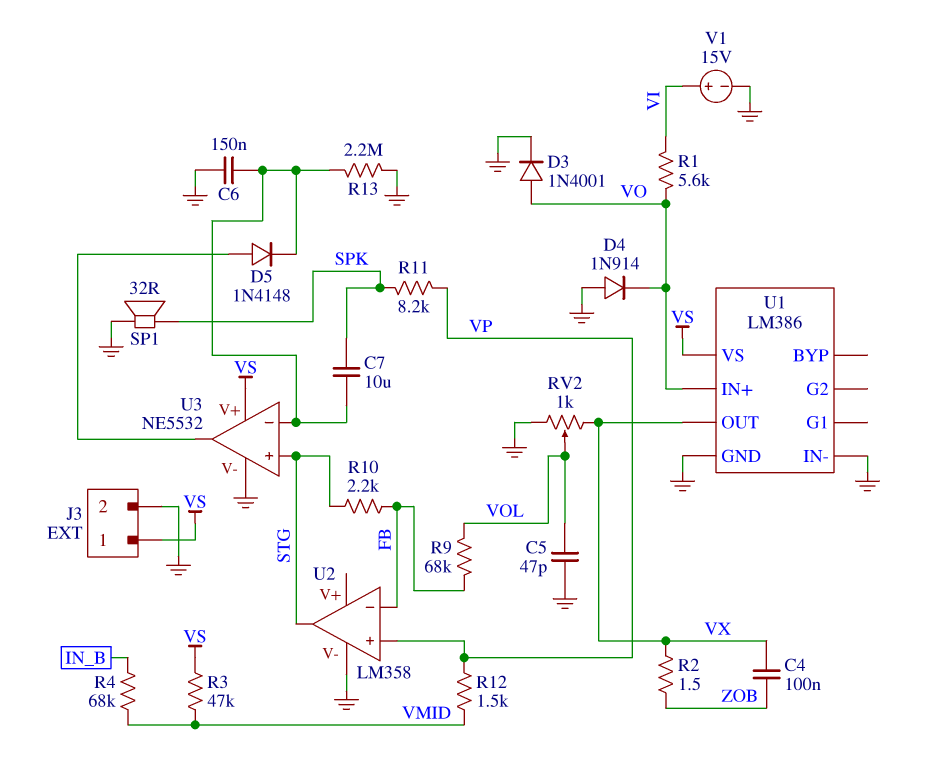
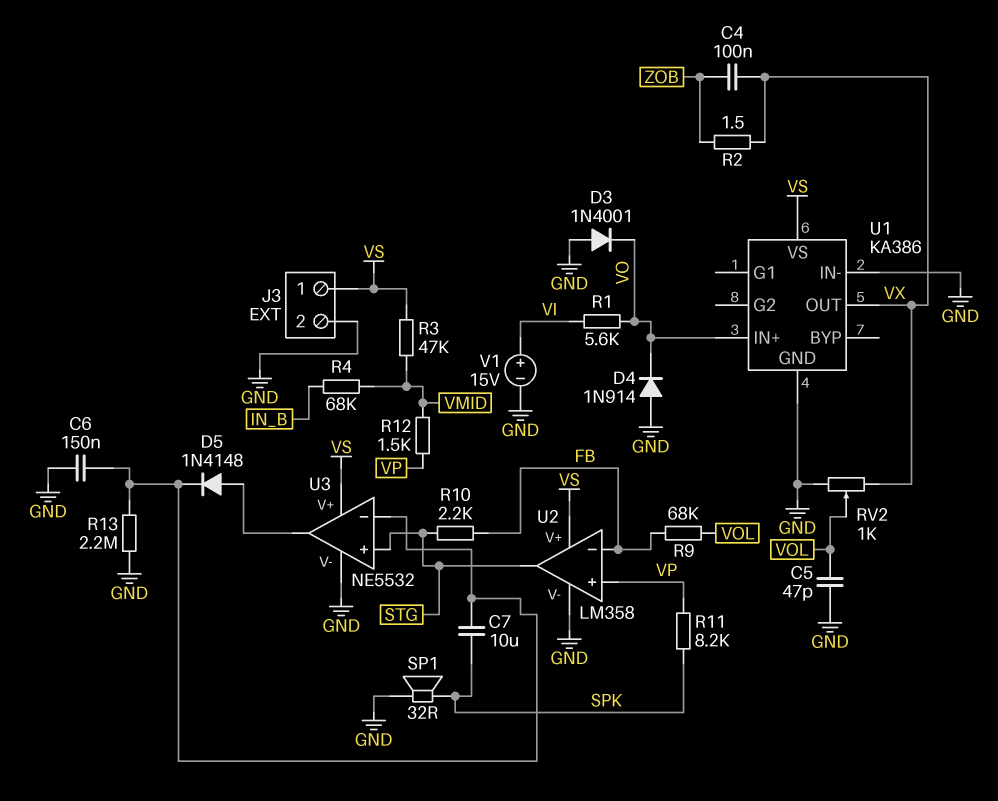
D3: diode 1N4001 (A VO, K GND) -> diode 1N4001 (A GND, K VO)
U1: LM386 -> KA386
U2 pin V+: none -> VS

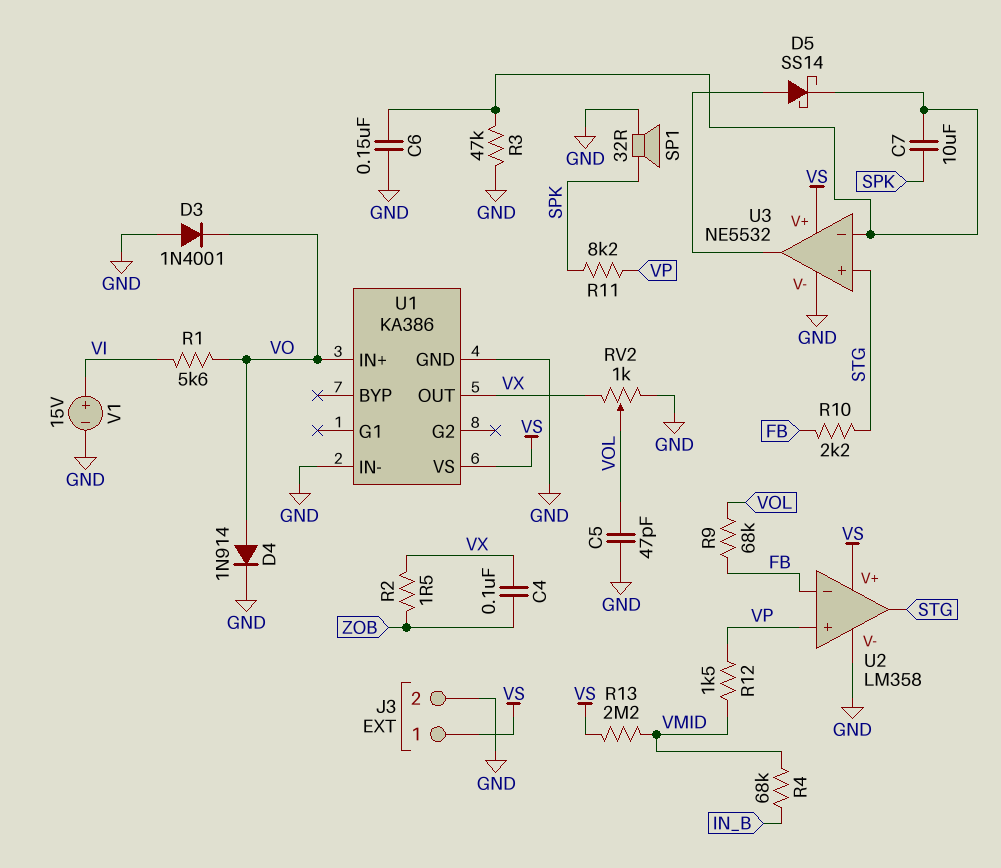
D4: diode 1N914 (A GND, K VO) -> diode 1N914 (A VO, K GND)
D5: diode 1N4148 (A U3/out, K U3/in-) -> schottky SS14 (A U3/out, K U3/in-)
R3: 47k (VMID, VS) -> 47k (GND, U3/in-)
R13: 2.2M (GND, U3/in-) -> 2.2M (VMID, VS)

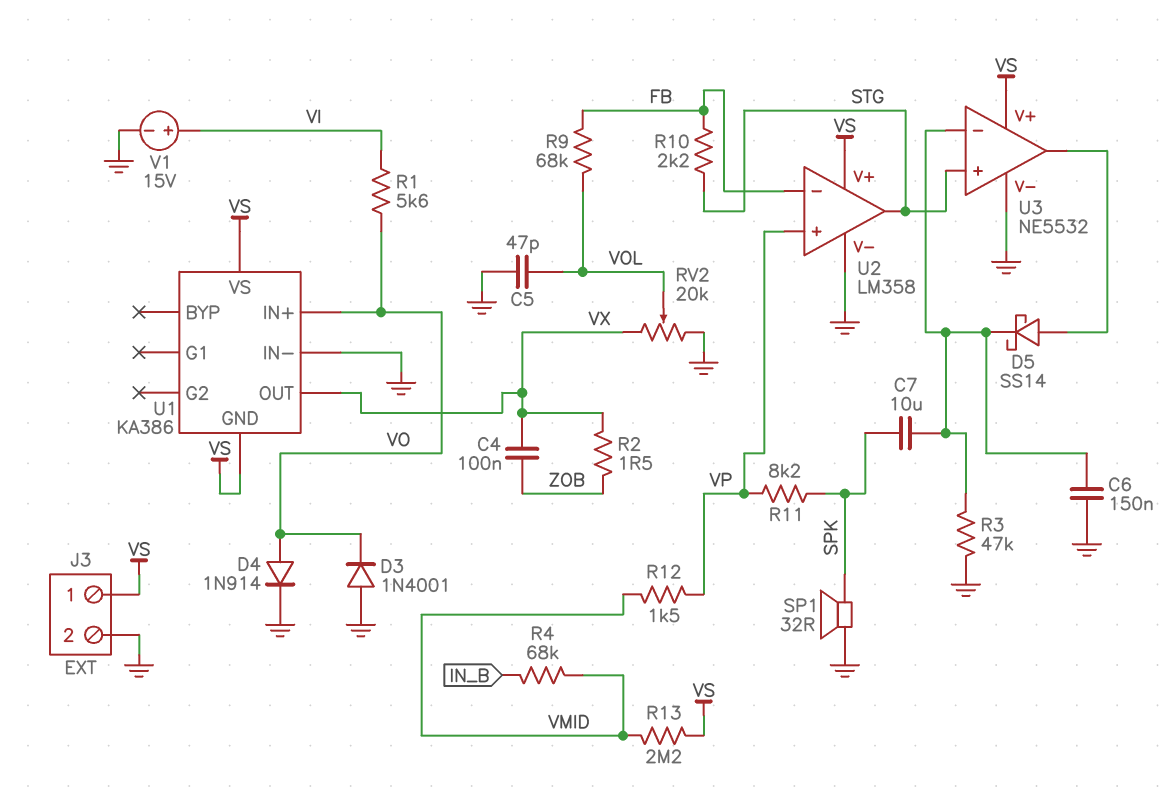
RV2: 1k (GND, VX, wiper VOL) -> 20k (GND, VX, wiper VOL)
U1 pin GND: GND -> VS

